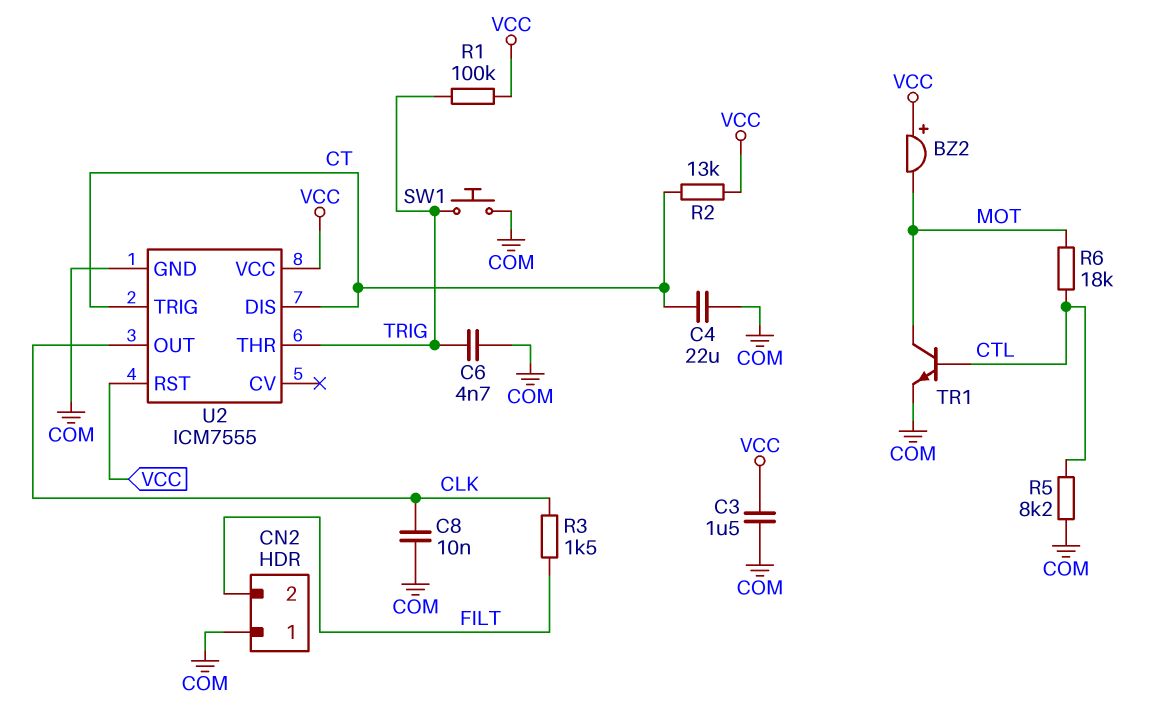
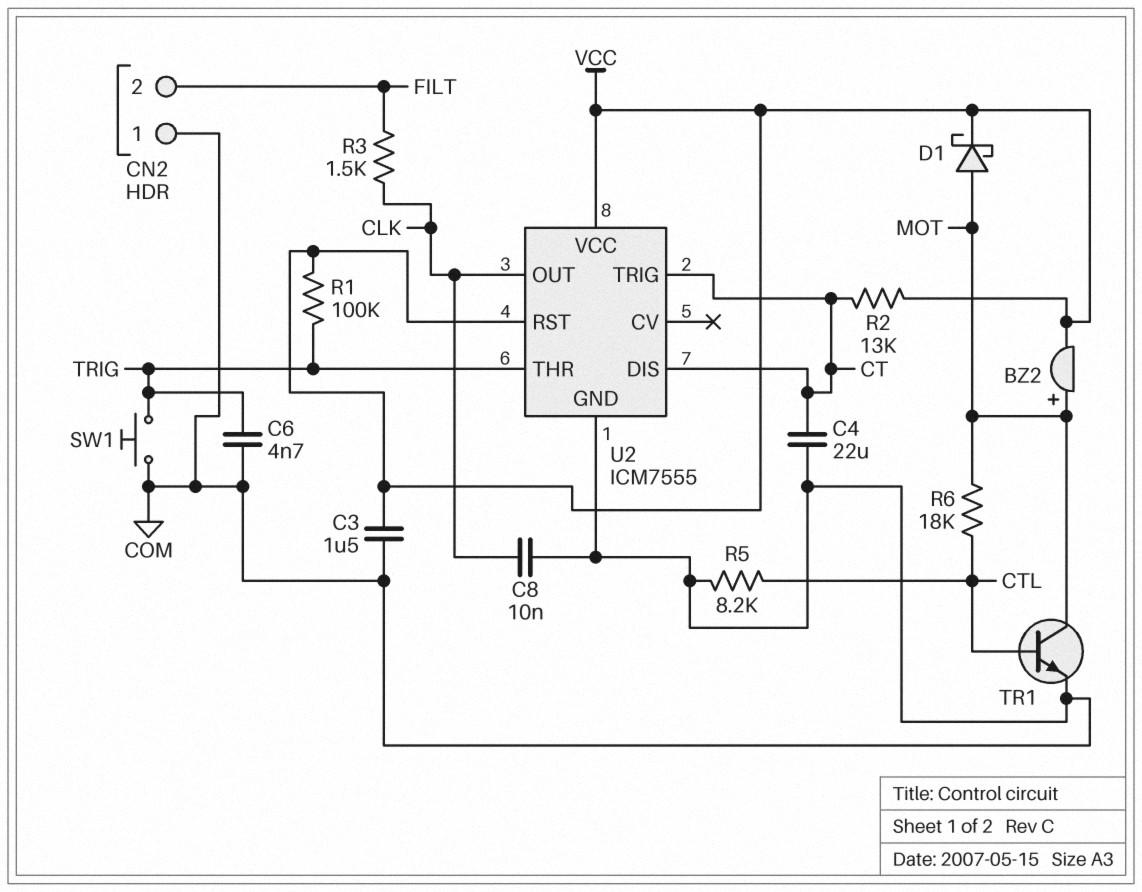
BZ2: buzzer (plus VCC, minus MOT) -> buzzer (plus MOT, minus VCC)
D1: none -> schottky (A MOT, K VCC)

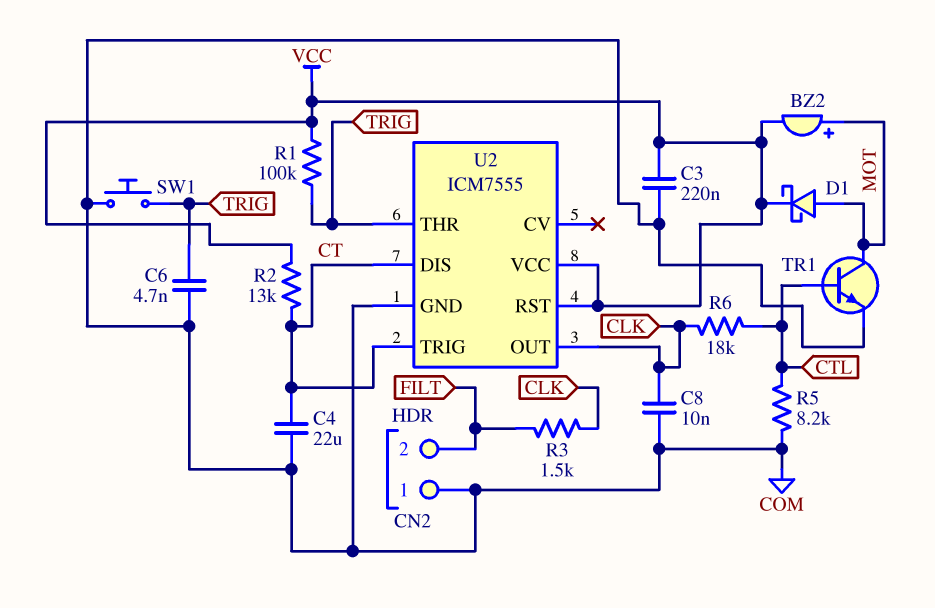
C3: 1.5uF (COM, VCC) -> 220nF (COM, VCC)
R6: 18k (CTL, MOT) -> 18k (CLK, CTL)

